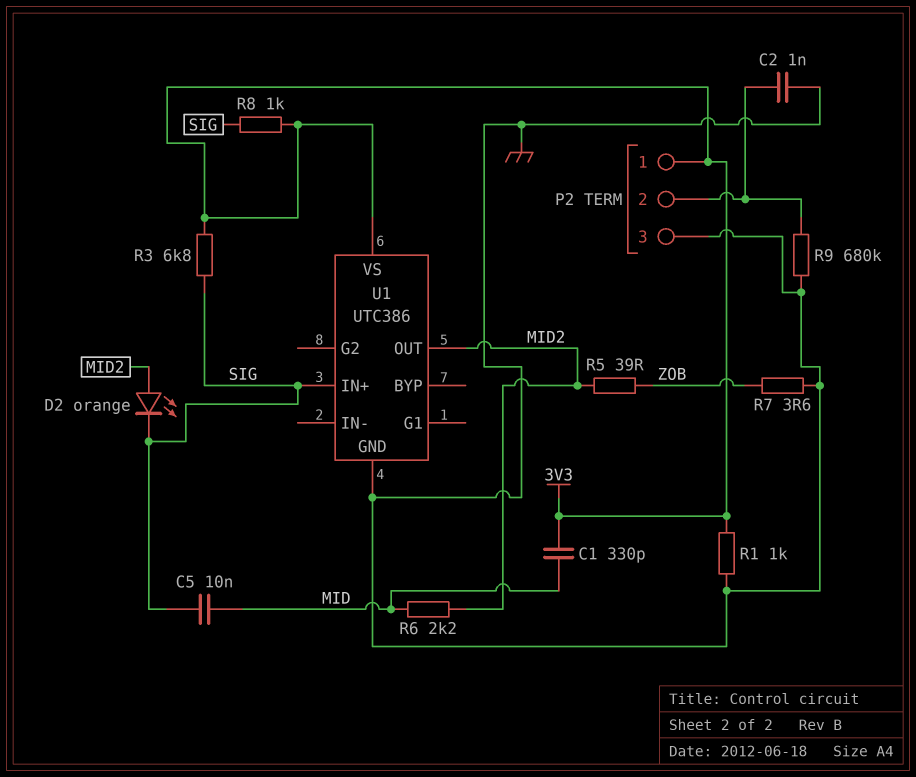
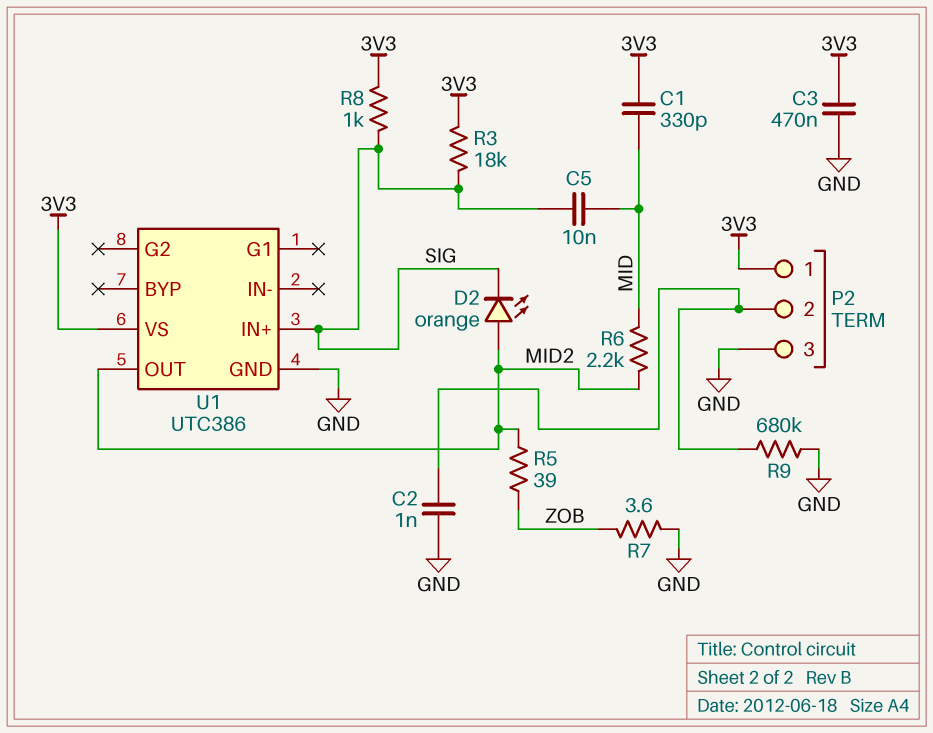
C3: none -> 470nF (3V3, GND)
R1: 1k (3V3, GND) -> none
R3: 6.8k (3V3, SIG) -> 18k (3V3, SIG)

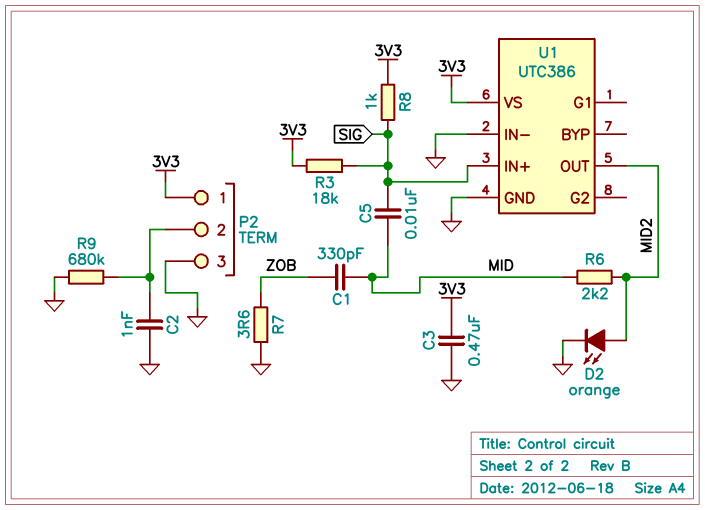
C1: 330pF (3V3, MID) -> 330pF (MID, ZOB)
D2: LED orange (A MID2, K SIG) -> LED orange (A MID2, K GND)
R5: 39 (MID2, ZOB) -> none
U1 pin IN-: none -> GND

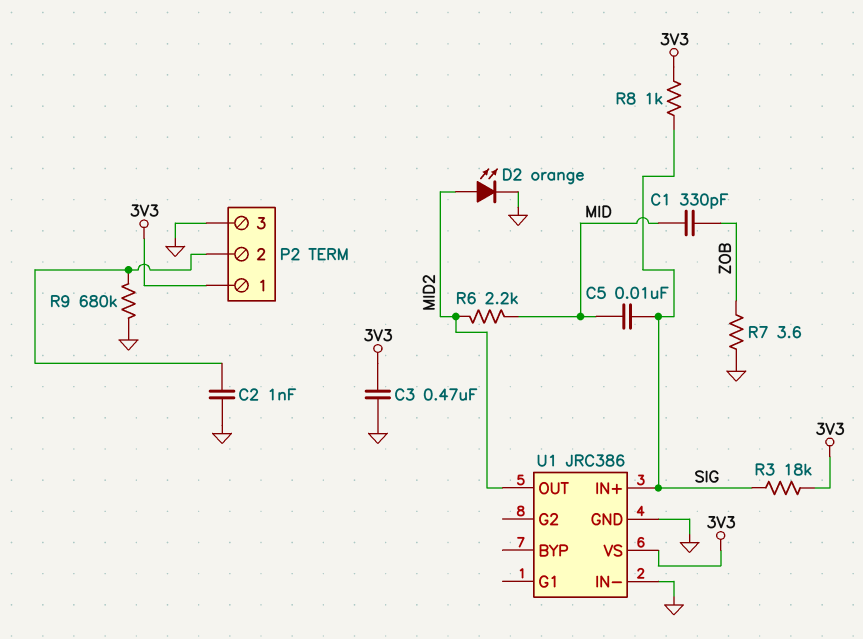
U1: UTC386 -> JRC386

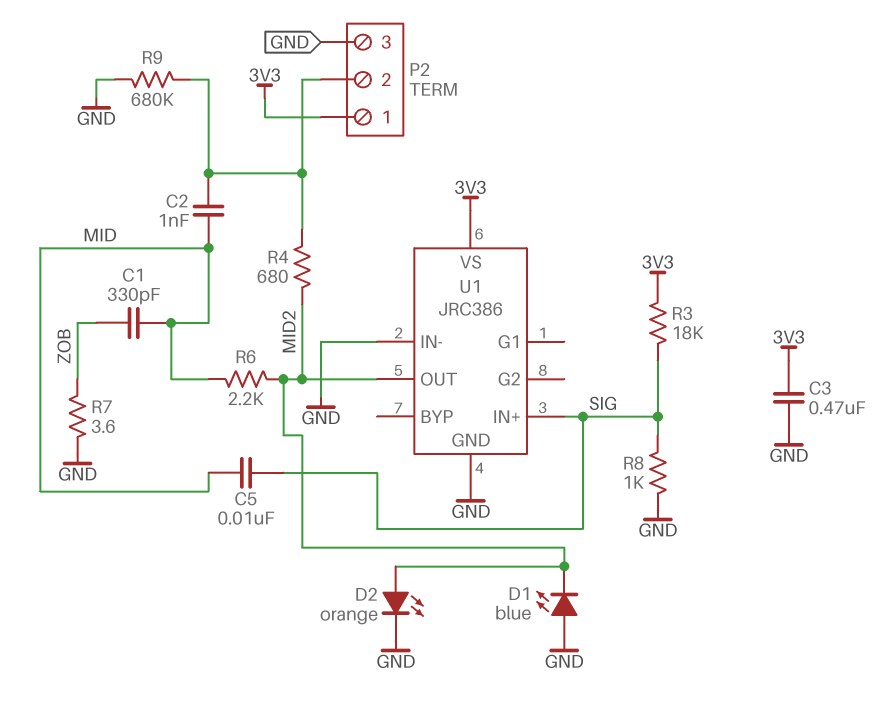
C2: 1nF (GND, P2/2) -> 1nF (MID, P2/2)
D1: none -> LED blue (A GND, K MID2)
R4: none -> 680 (MID2, P2/2)
R8: 1k (3V3, SIG) -> 1k (GND, SIG)

